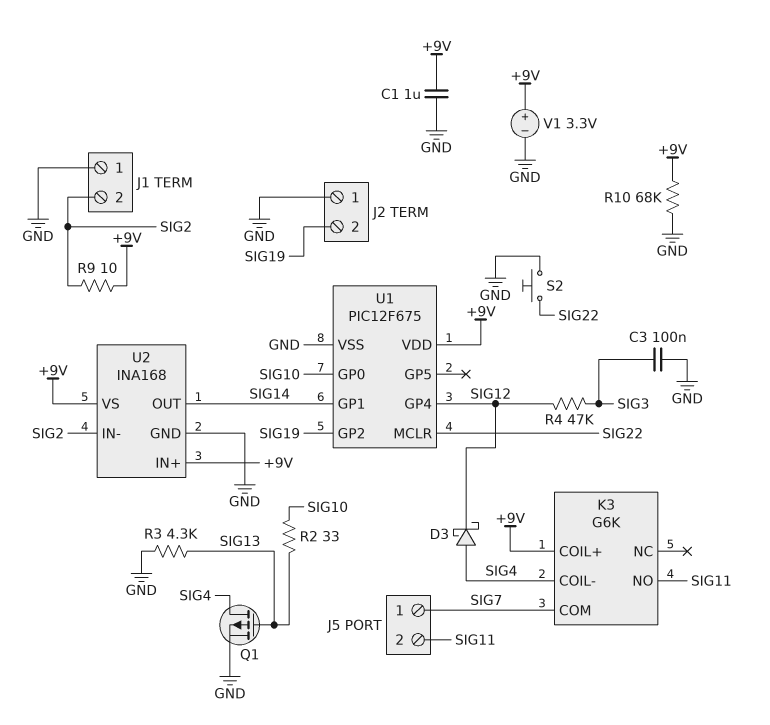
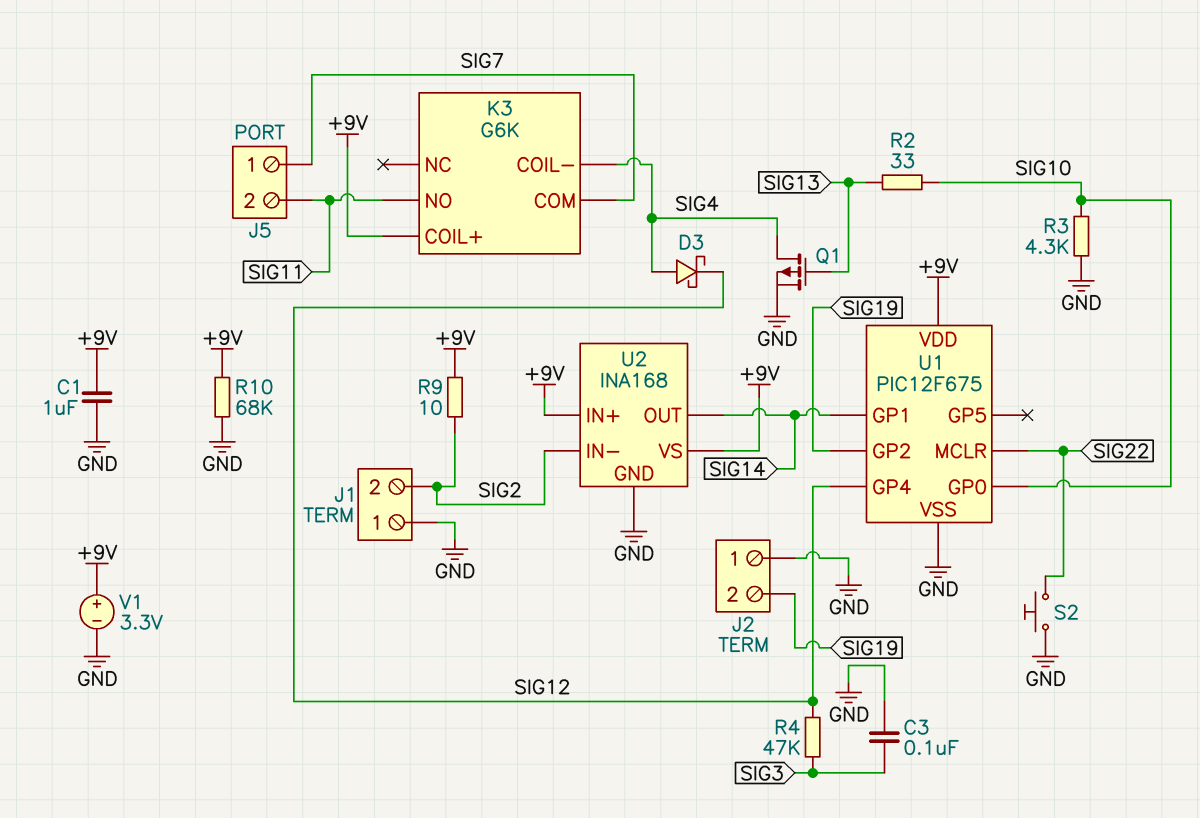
R3: 4.3k (GND, SIG13) -> 4.3k (GND, SIG10)

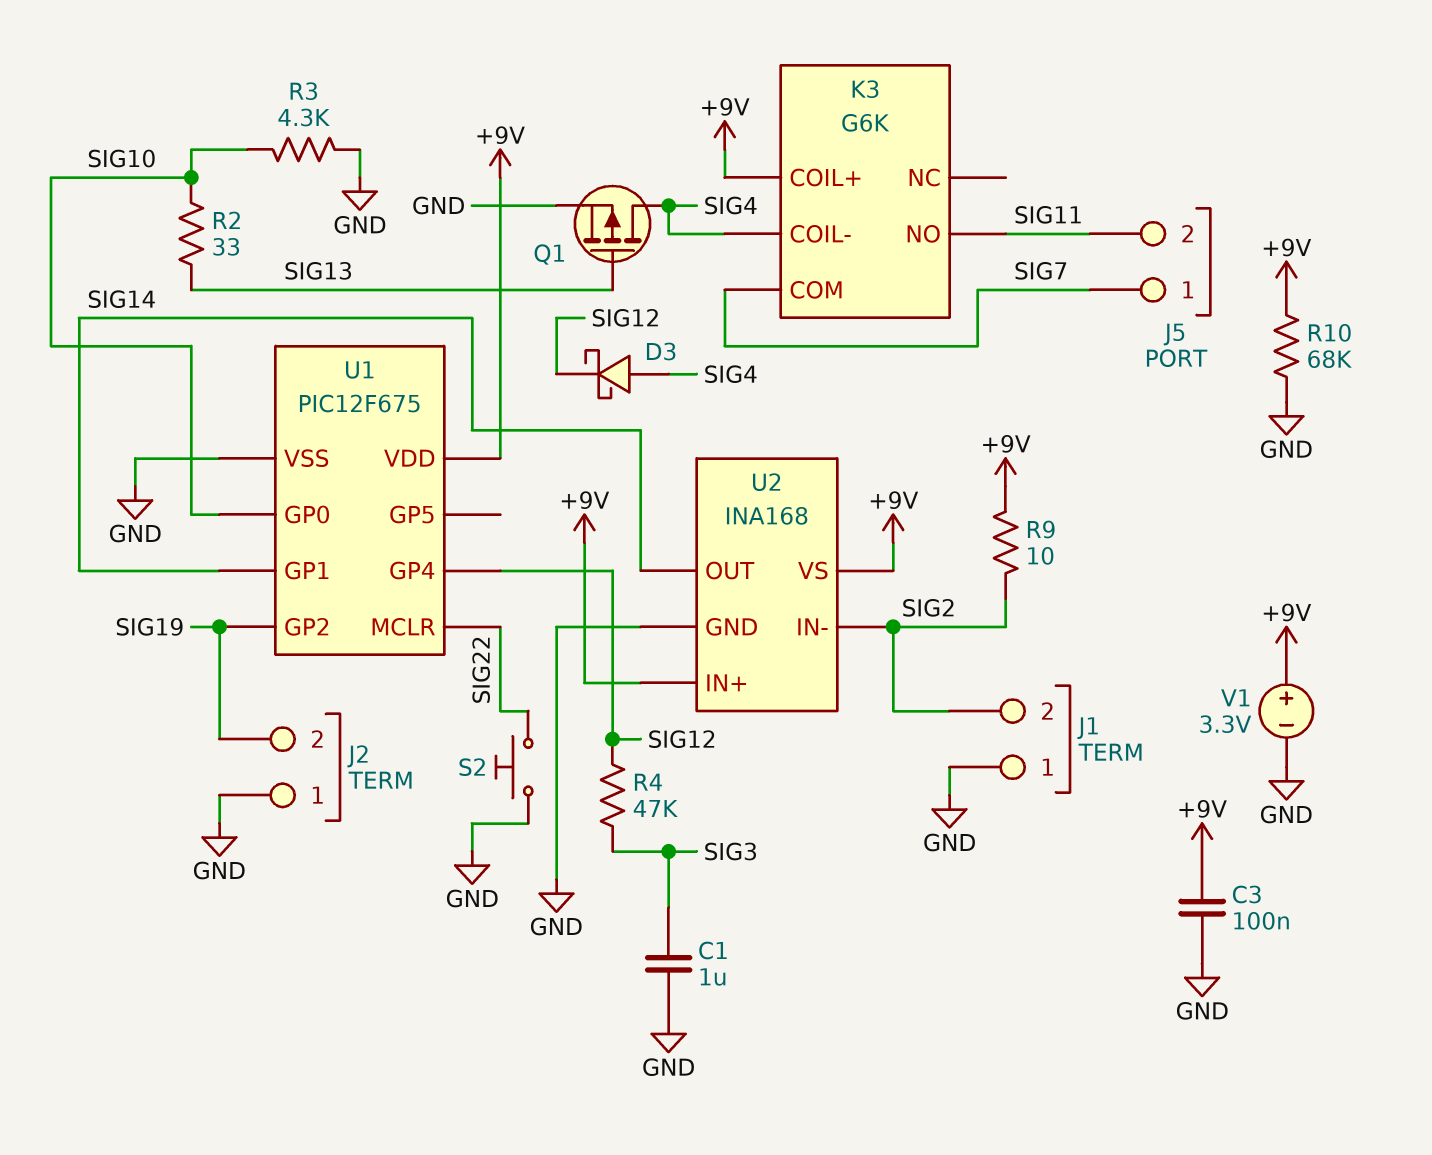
C1: 1uF (+9V, GND) -> 1uF (GND, SIG3)
C3: 100nF (GND, SIG3) -> 100nF (+9V, GND)

